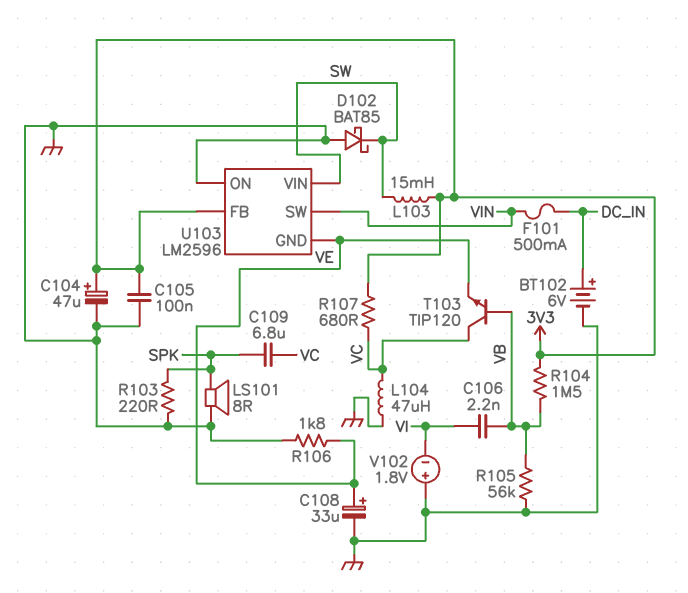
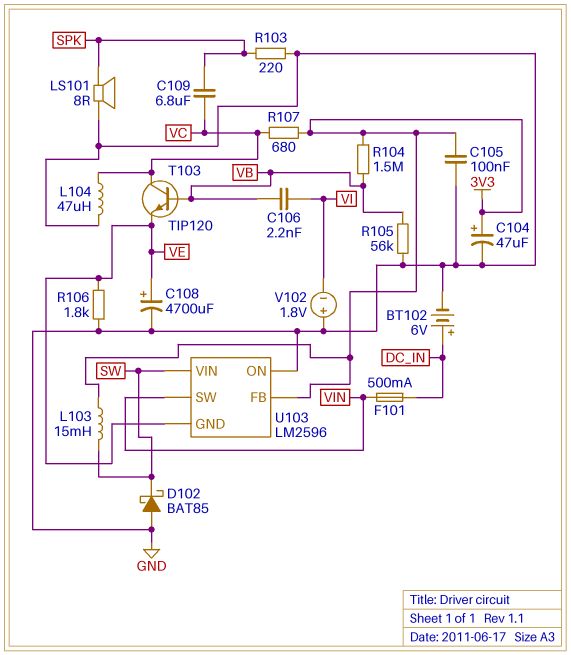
C108: 33uF (plus VE, minus GND) -> 4700uF (plus VE, minus GND)

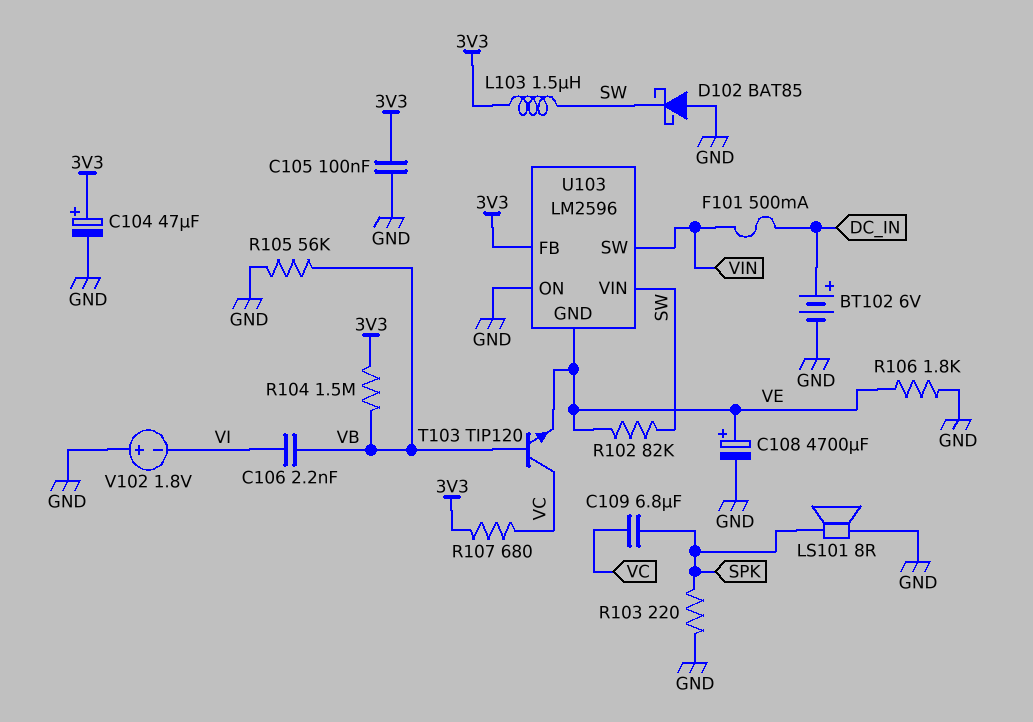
L103: 15mH (3V3, SW) -> 1.5uH (3V3, SW)
L104: 47uH (GND, VC) -> none
R102: none -> 82k (SW, VE)

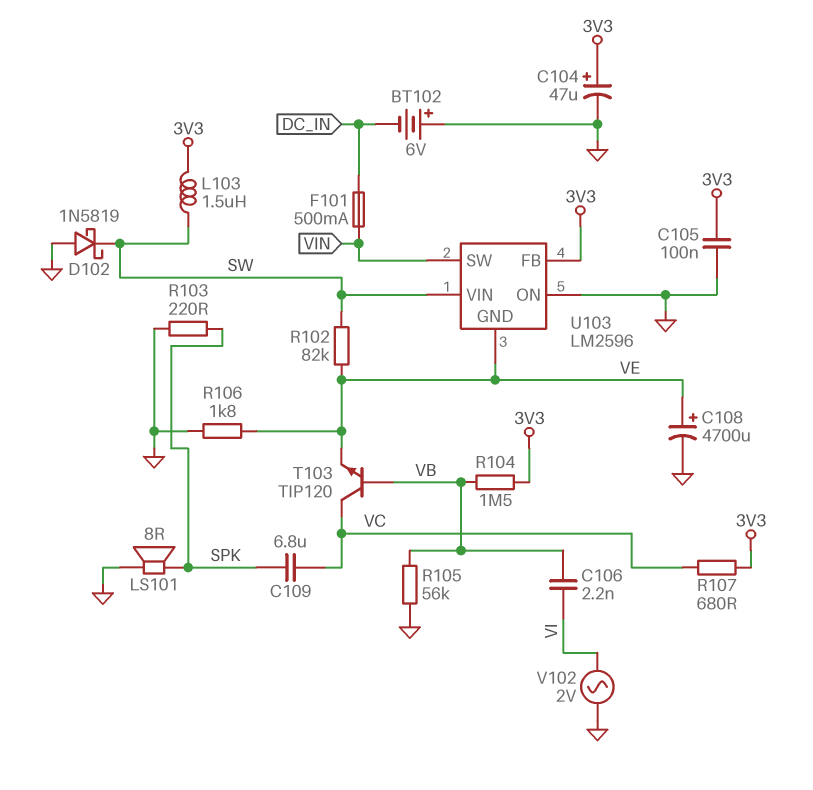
BT102: 6V (plus DC_IN, minus GND) -> 6V (plus GND, minus DC_IN)
D102: schottky BAT85 (A GND, K SW) -> schottky 1N5819 (A GND, K SW)
V102: 1.8V (plus GND, minus VI) -> AC 2V (GND, VI)

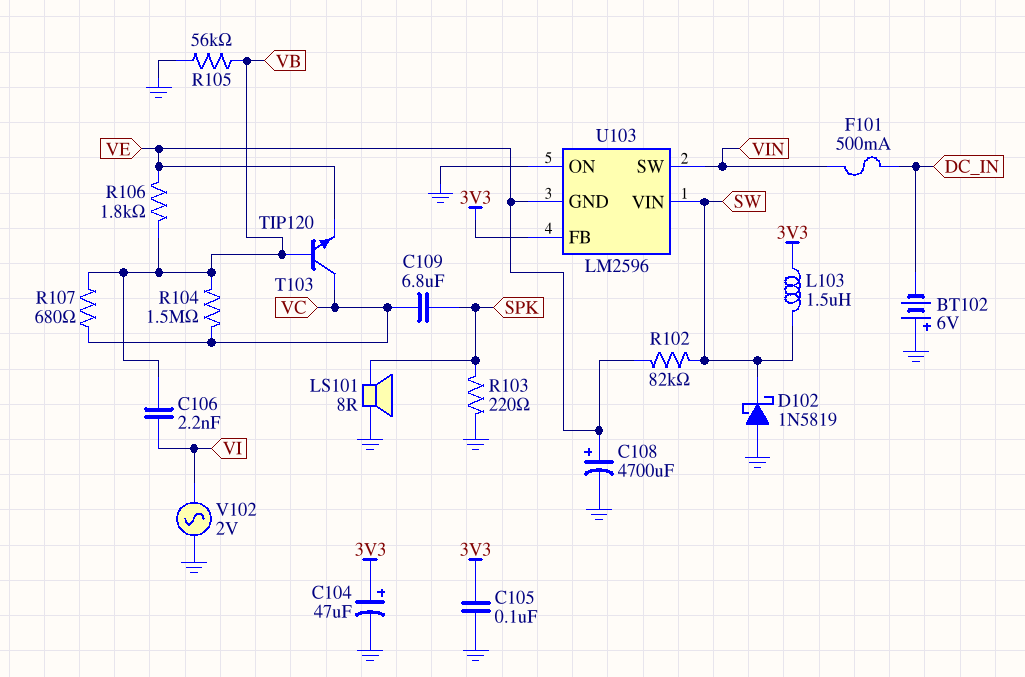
R104: 1.5M (3V3, VB) -> 1.5M (VB, VC)
R106: 1.8k (GND, VE) -> 1.8k (VB, VE)
R107: 680 (3V3, VC) -> 680 (VB, VC)

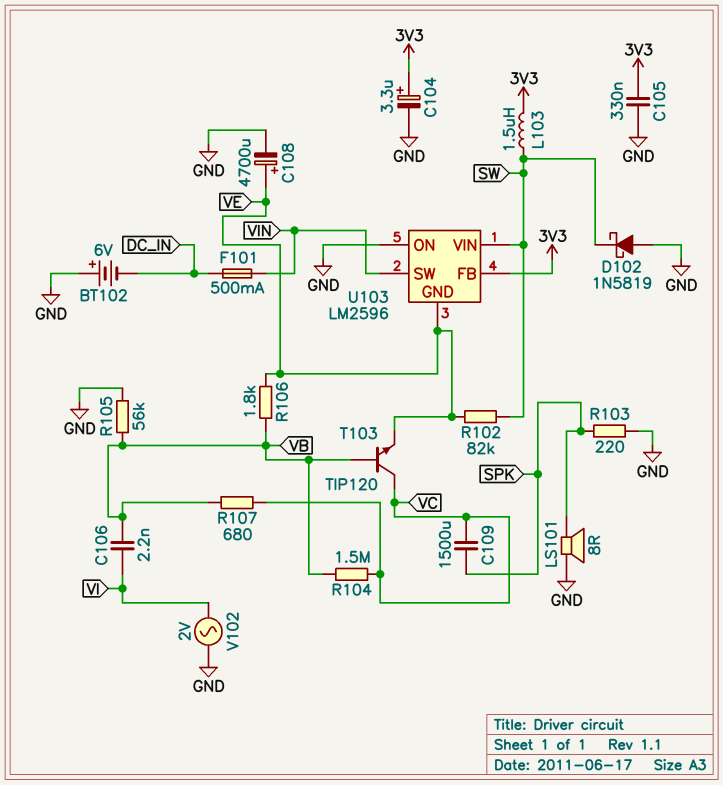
C104: 47uF (plus 3V3, minus GND) -> 3.3uF (plus 3V3, minus GND)
C105: 100nF (3V3, GND) -> 330nF (3V3, GND)
C109: 6.8uF (SPK, VC) -> 1500uF (SPK, VC)

